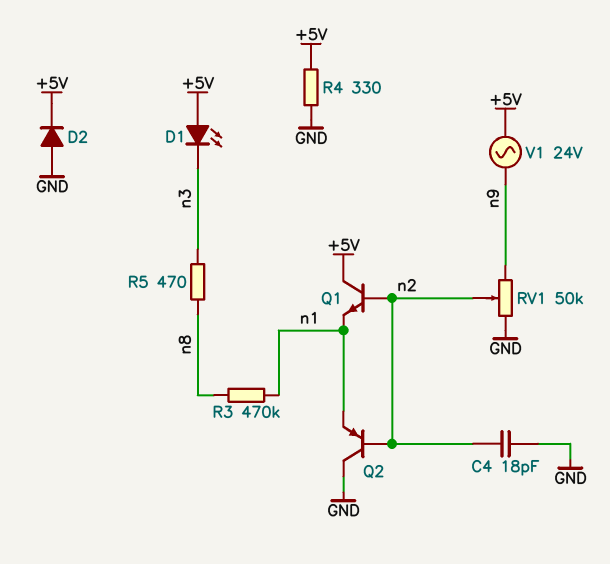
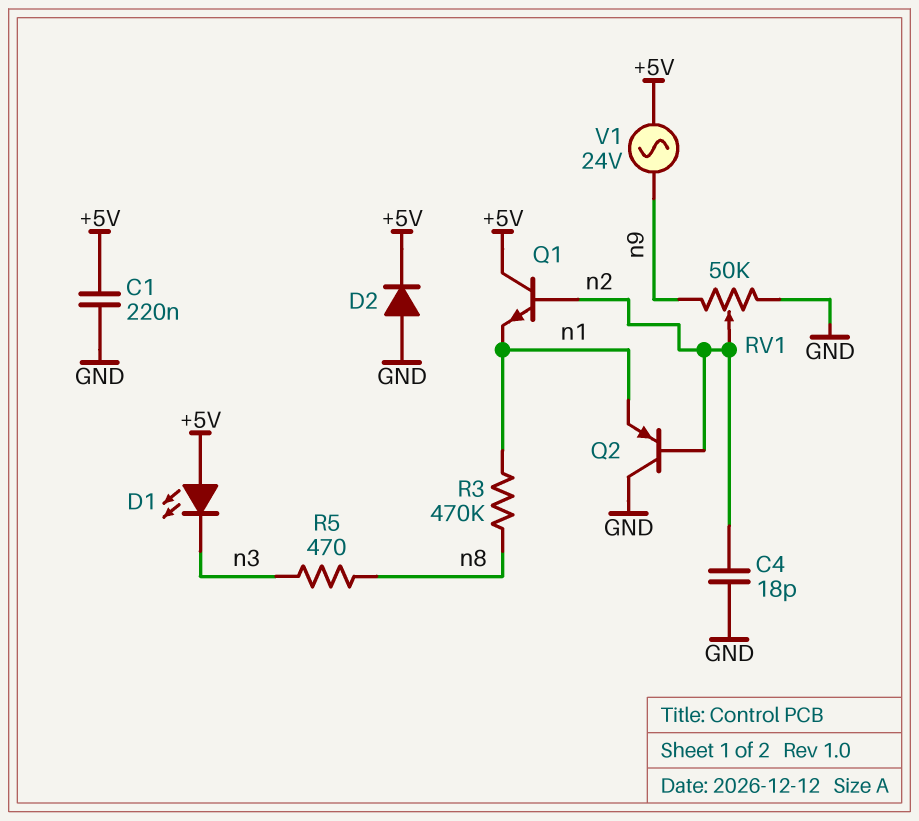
C1: none -> 220nF (+5V, GND)
R4: 330 (+5V, GND) -> none

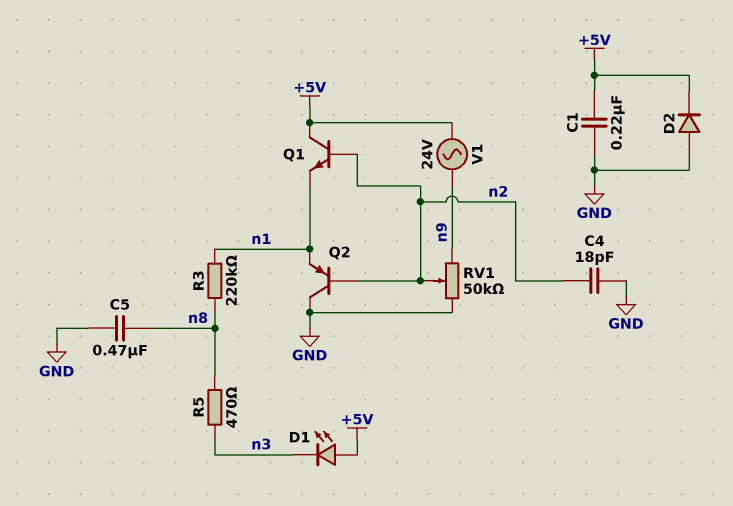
C5: none -> 470nF (GND, n8)
R3: 470k (n1, n8) -> 220k (n1, n8)

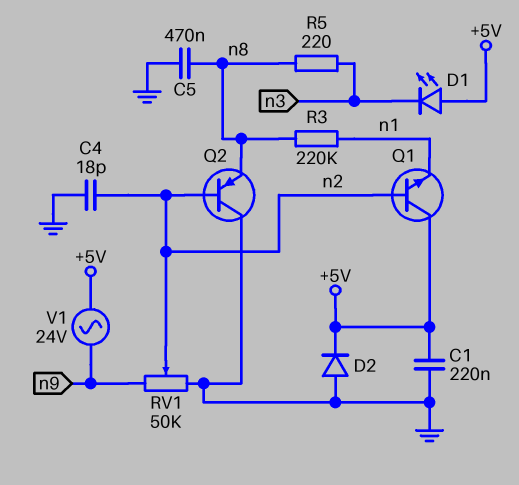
Q2: PNP (B n2, C GND, E n1) -> PNP (B n2, C GND, E n8)
R5: 470 (n3, n8) -> 220 (n3, n8)

